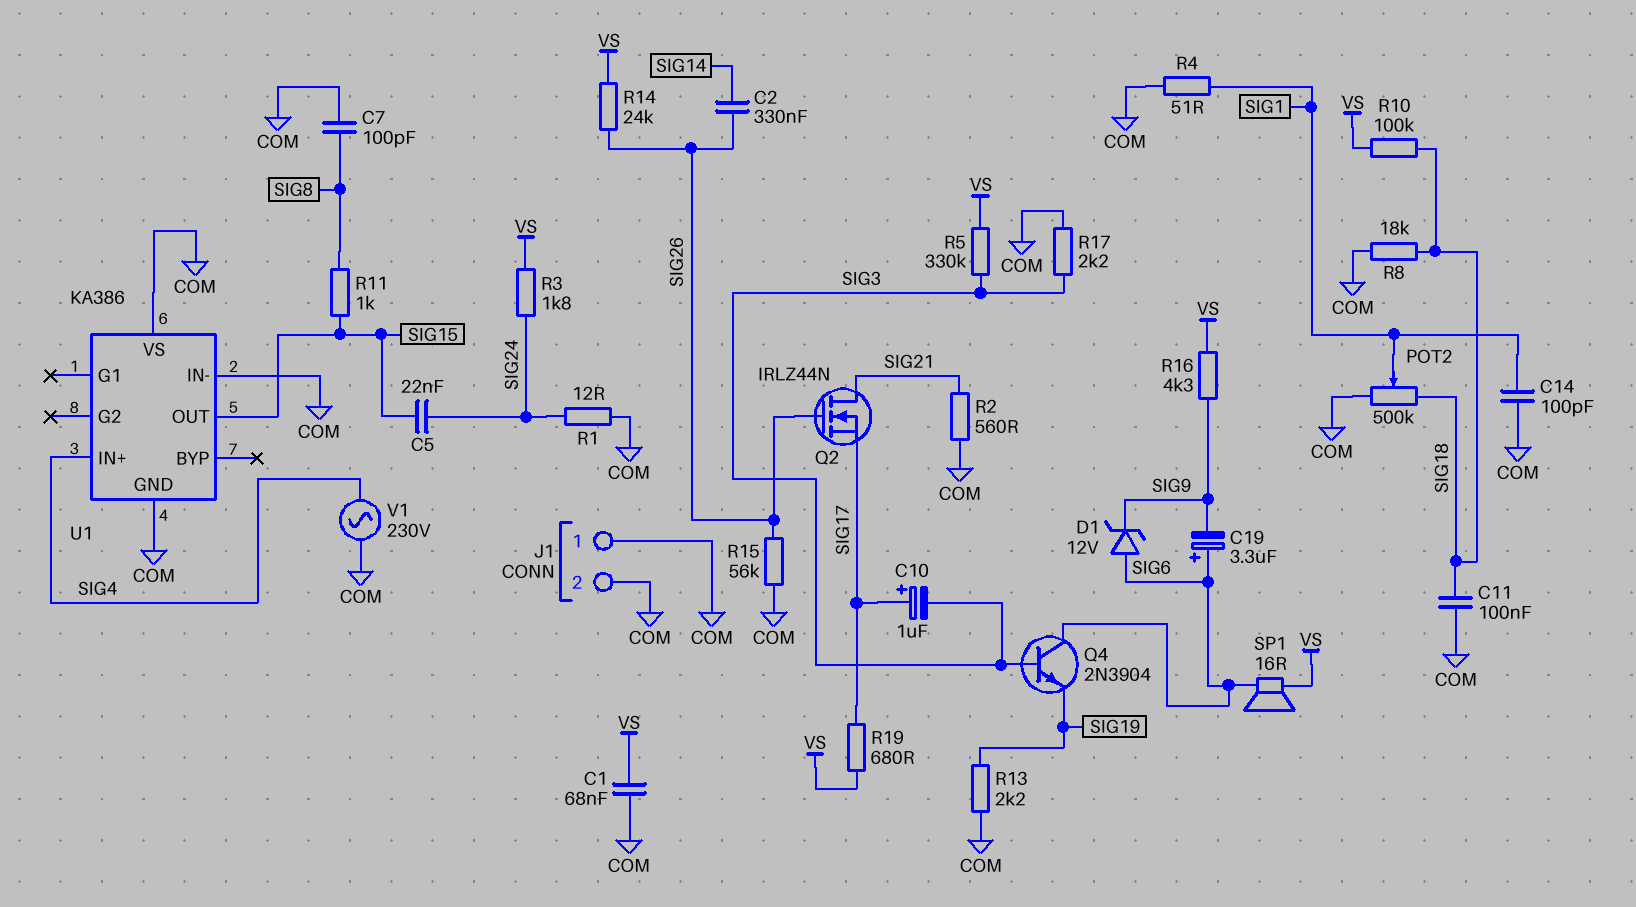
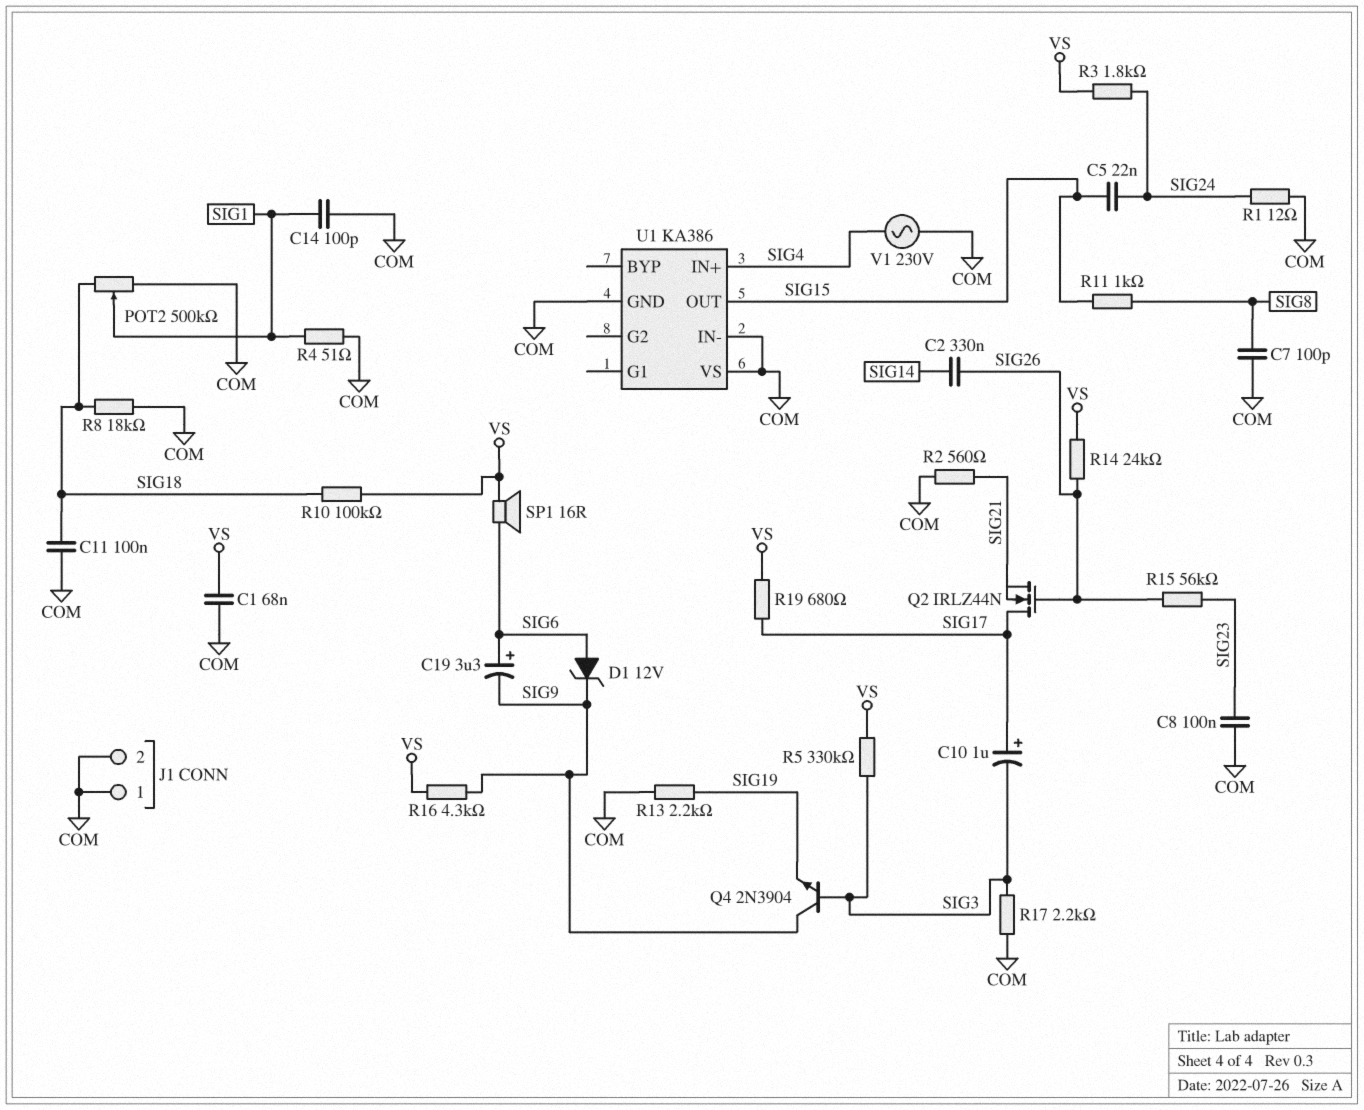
C8: none -> 100nF (COM, SIG23)
Q2: NMOS IRLZ44N (G SIG26, D SIG21, S SIG17) -> NMOS IRLZ44N (G SIG26, D SIG17, S SIG21)
Q4: NPN 2N3904 (B SIG3, C SIG6, E SIG19) -> NPN 2N3904 (B SIG3, C SIG9, E SIG19)
R15: 56k (COM, SIG26) -> 56k (SIG23, SIG26)

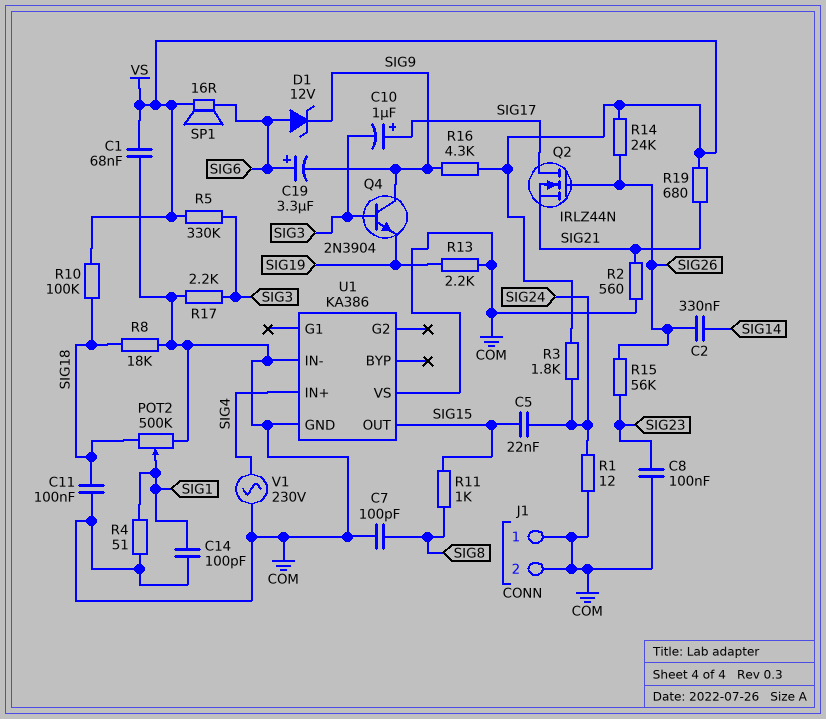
R19: 680 (SIG17, VS) -> 680 (SIG21, VS)

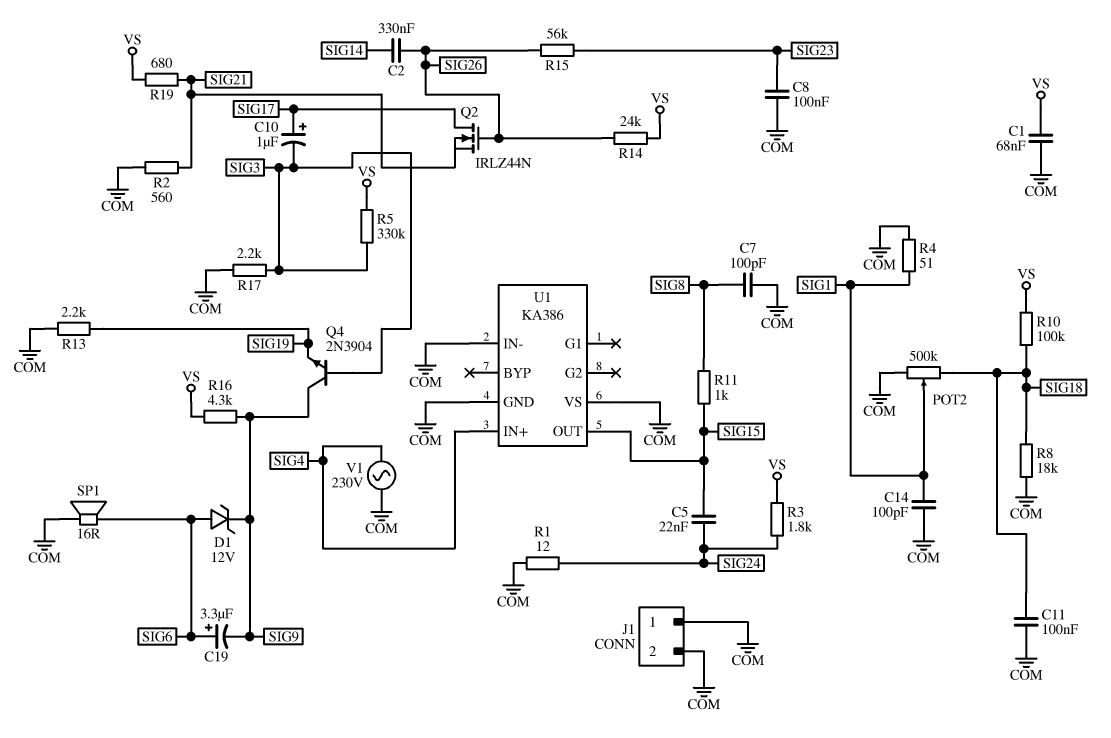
SP1: speaker 16R (SIG6, VS) -> speaker 16R (COM, SIG6)

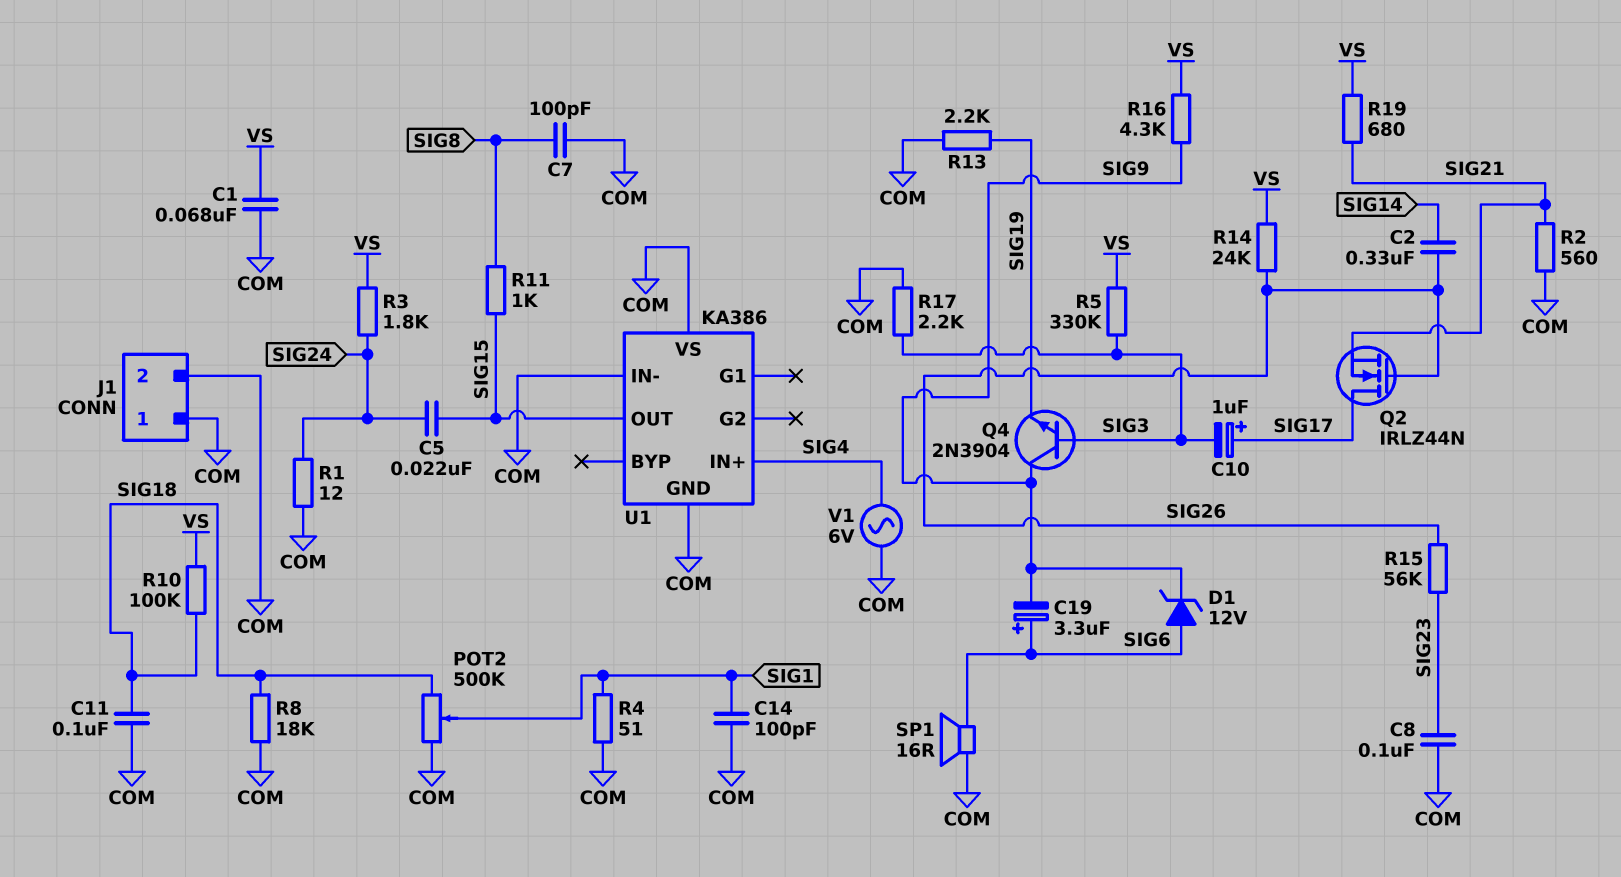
V1: AC 230V (COM, SIG4) -> AC 6V (COM, SIG4)

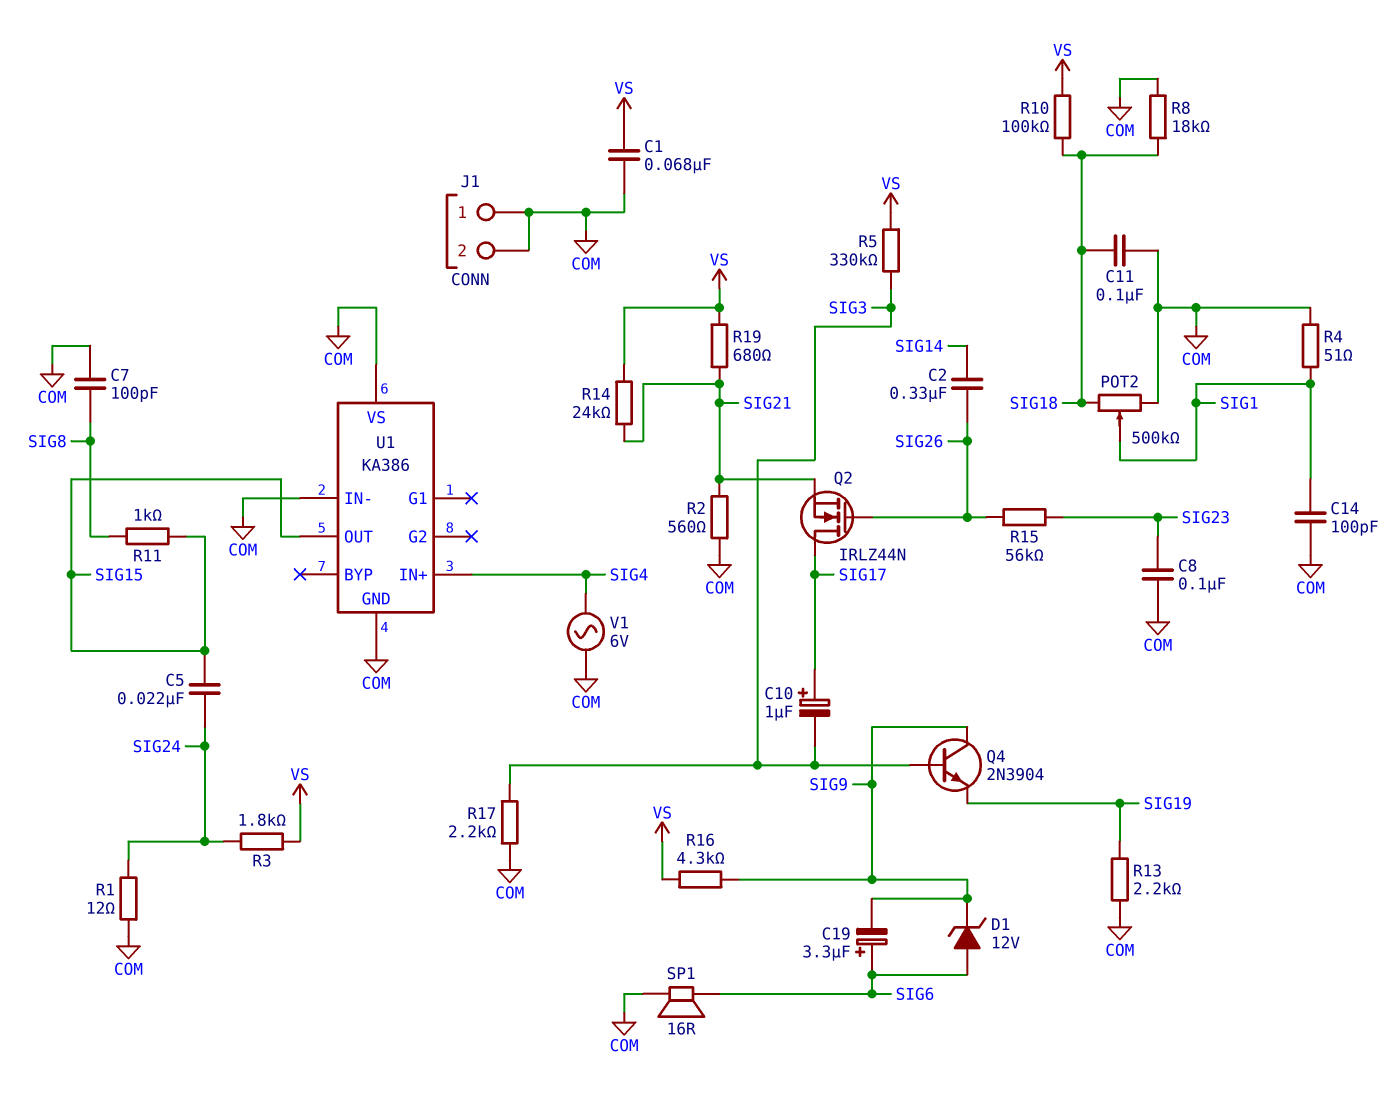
R14: 24k (SIG26, VS) -> 24k (SIG21, VS)

